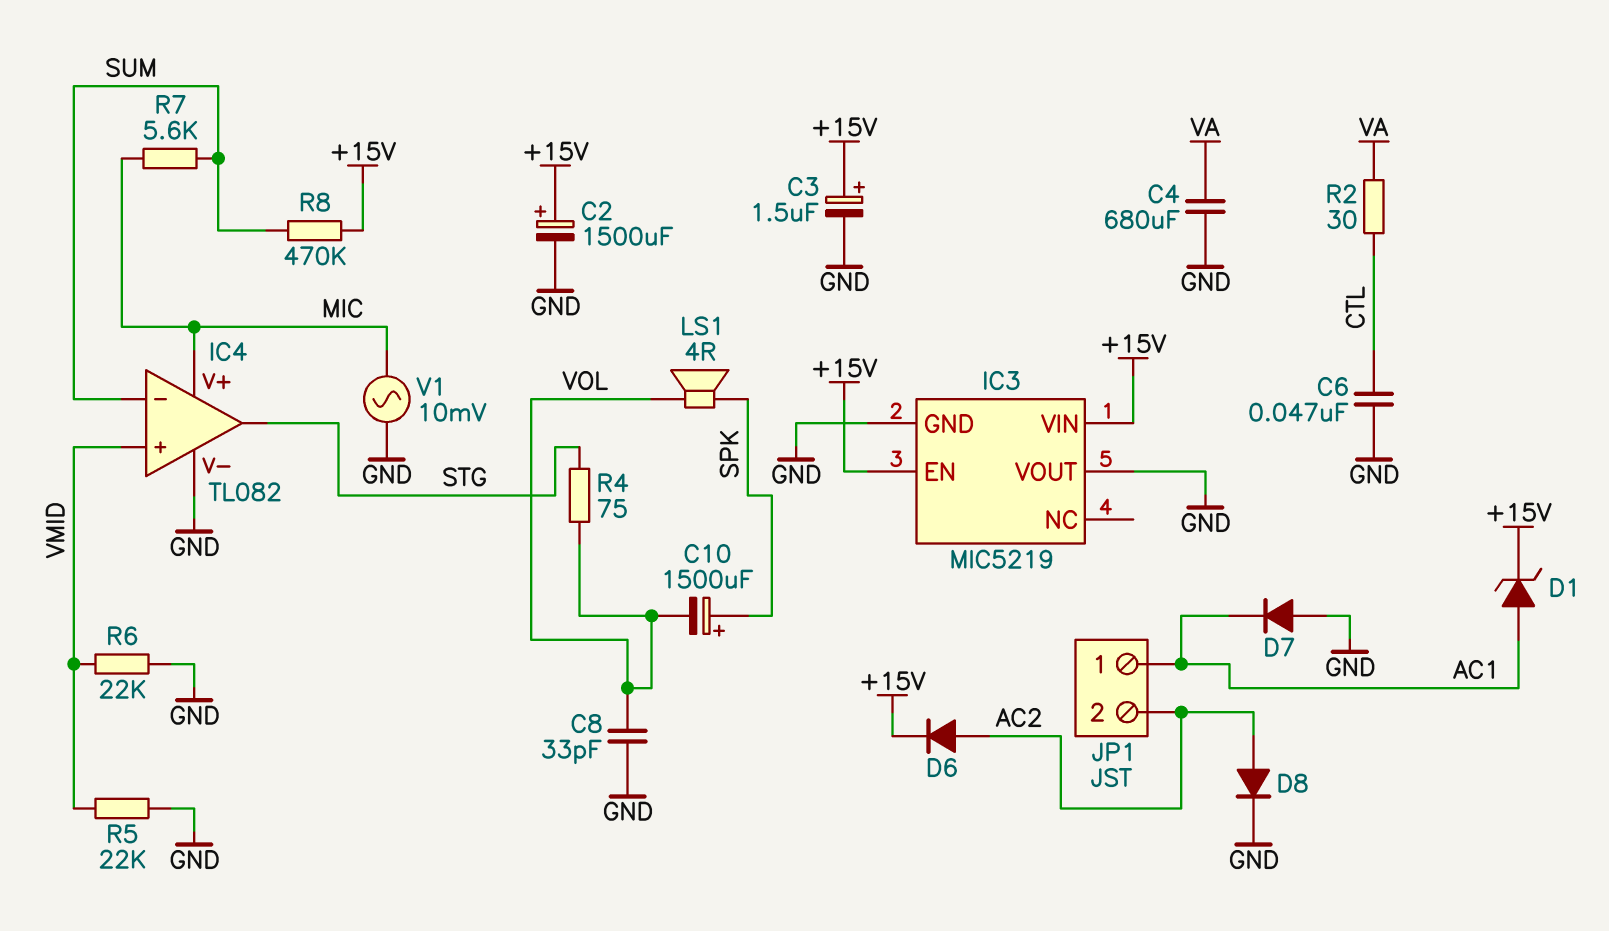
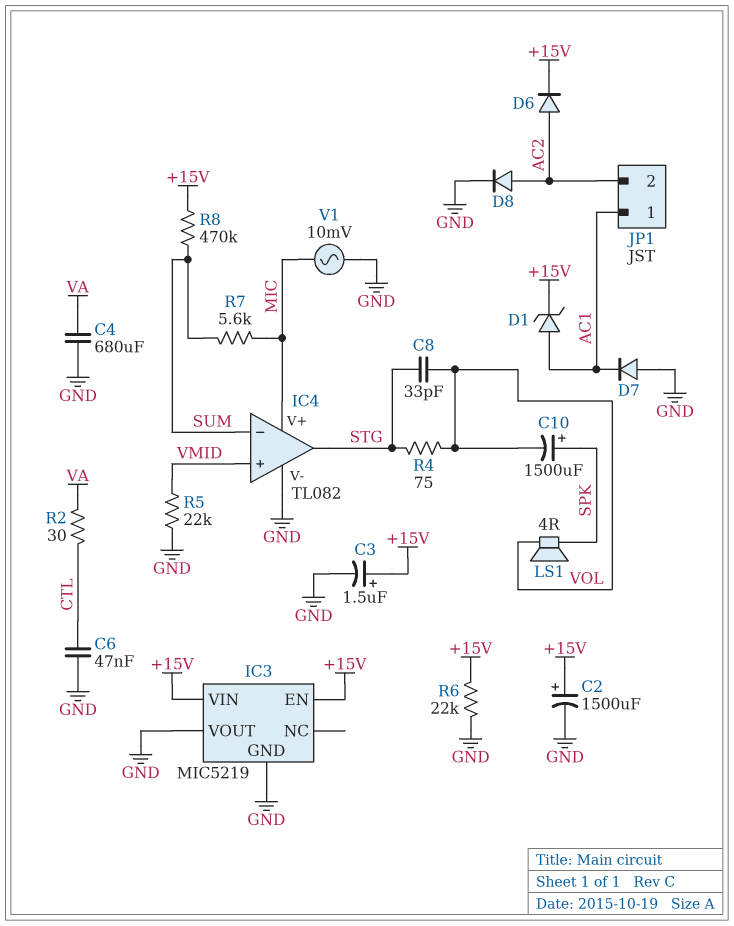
C8: 33pF (GND, VOL) -> 33pF (STG, VOL)
R6: 22k (GND, VMID) -> 22k (+15V, GND)

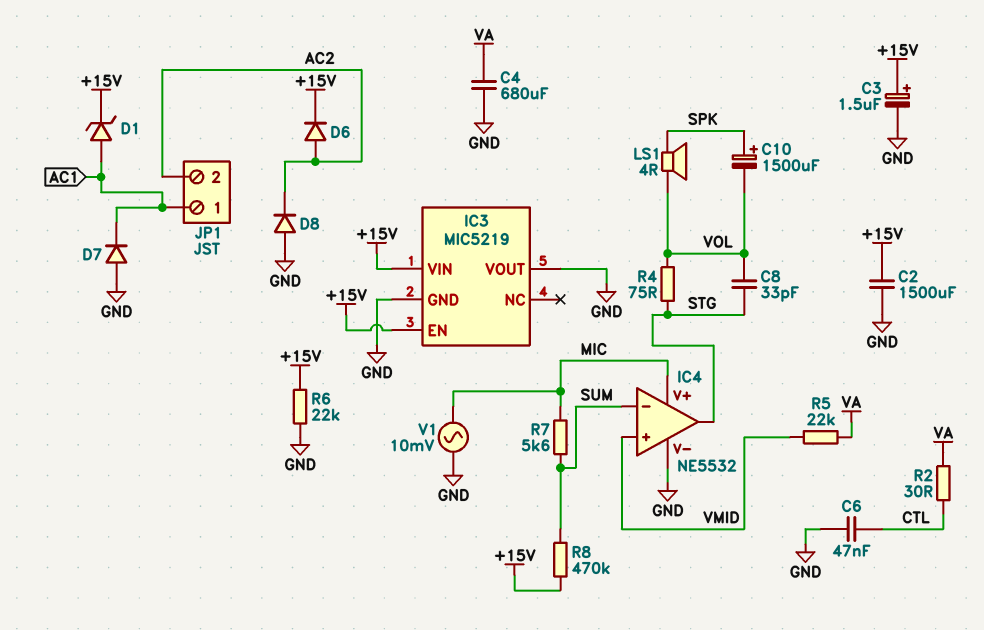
C2: 1500uF (plus +15V, minus GND) -> 1500uF (+15V, GND)
D8: diode (A AC2, K GND) -> diode (A GND, K AC2)
IC4: TL082 -> NE5532
R5: 22k (GND, VMID) -> 22k (VA, VMID)

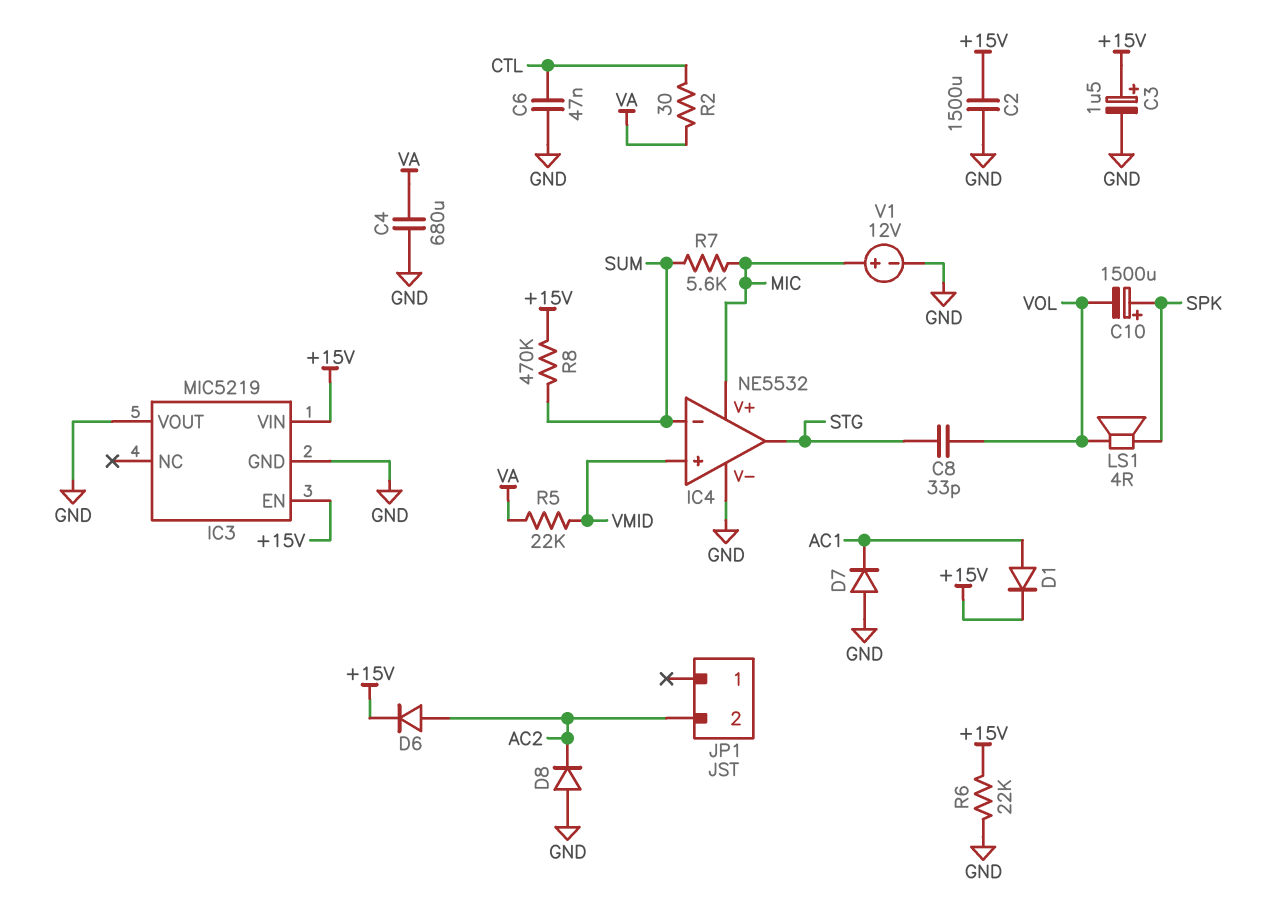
D1: zener (A AC1, K +15V) -> diode (A AC1, K +15V)
JP1 pin 1: AC1 -> none
R4: 75 (STG, VOL) -> none
V1: AC 10mV (GND, MIC) -> 12V (plus MIC, minus GND)

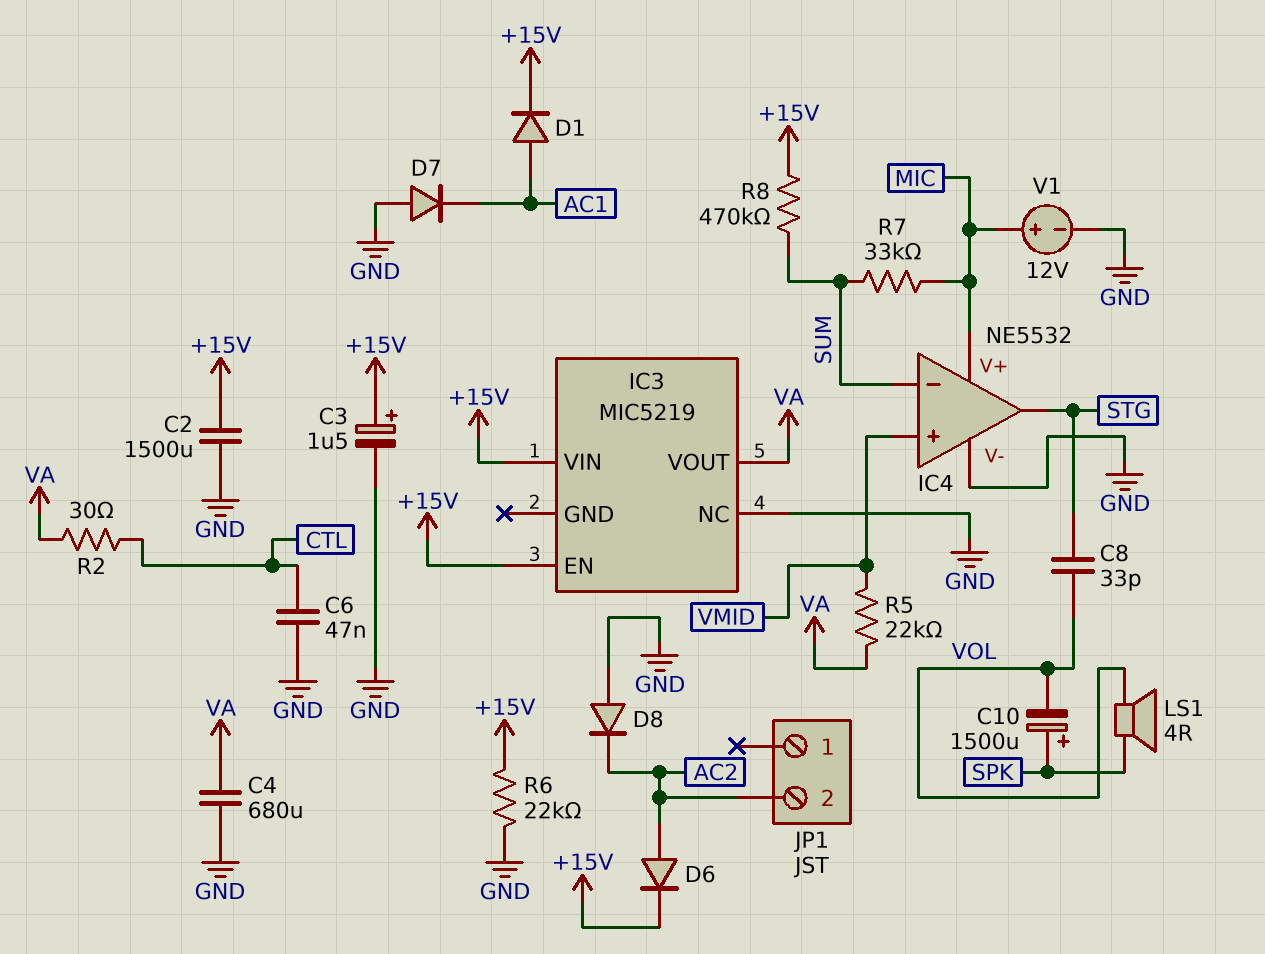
IC3 pin GND: GND -> none
IC3 pin NC: none -> GND
IC3 pin VOUT: GND -> VA
R7: 5.6k (MIC, SUM) -> 33k (MIC, SUM)

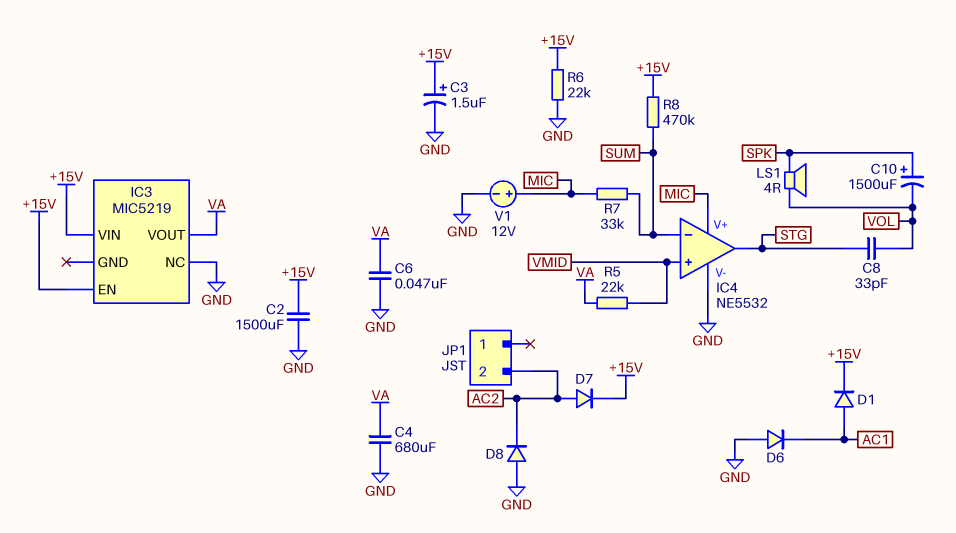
C6: 47nF (CTL, GND) -> 47nF (GND, VA)
D6: diode (A AC2, K +15V) -> diode (A GND, K AC1)
D7: diode (A GND, K AC1) -> diode (A AC2, K +15V)
R2: 30 (CTL, VA) -> none

